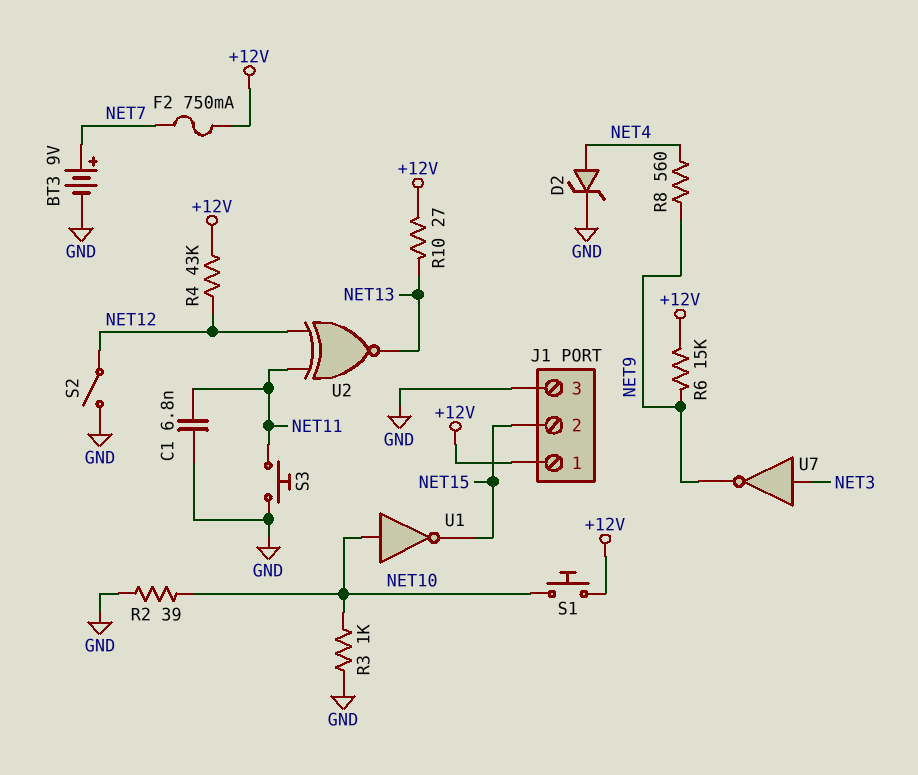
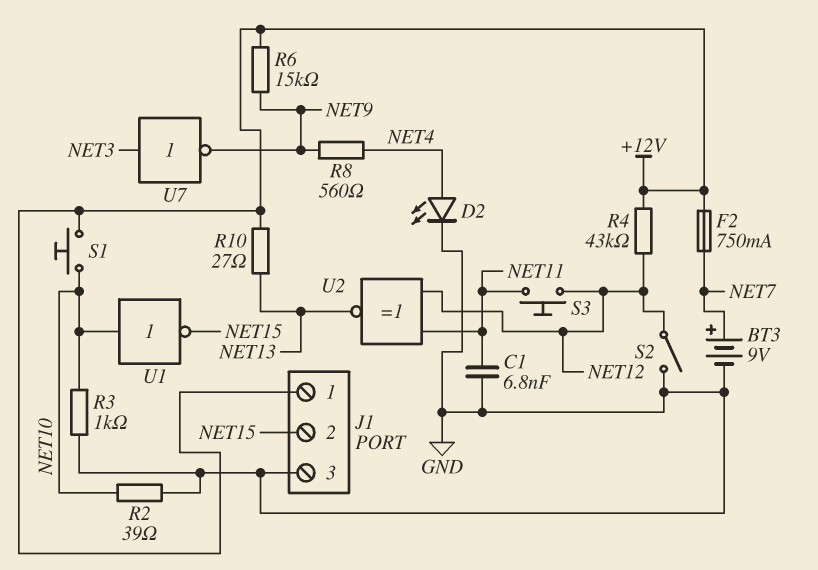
D2: zener (A NET4, K GND) -> LED (A NET4, K GND)
S3: button (GND, NET11) -> button (NET11, NET12)

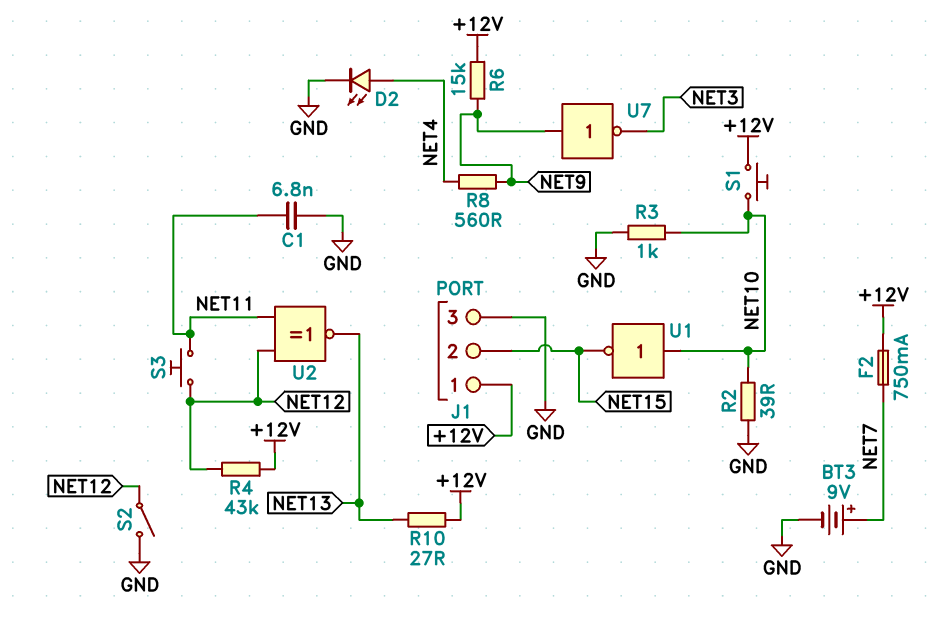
U7: NOT (in NET3, out NET9) -> NOT (in NET9, out NET3)

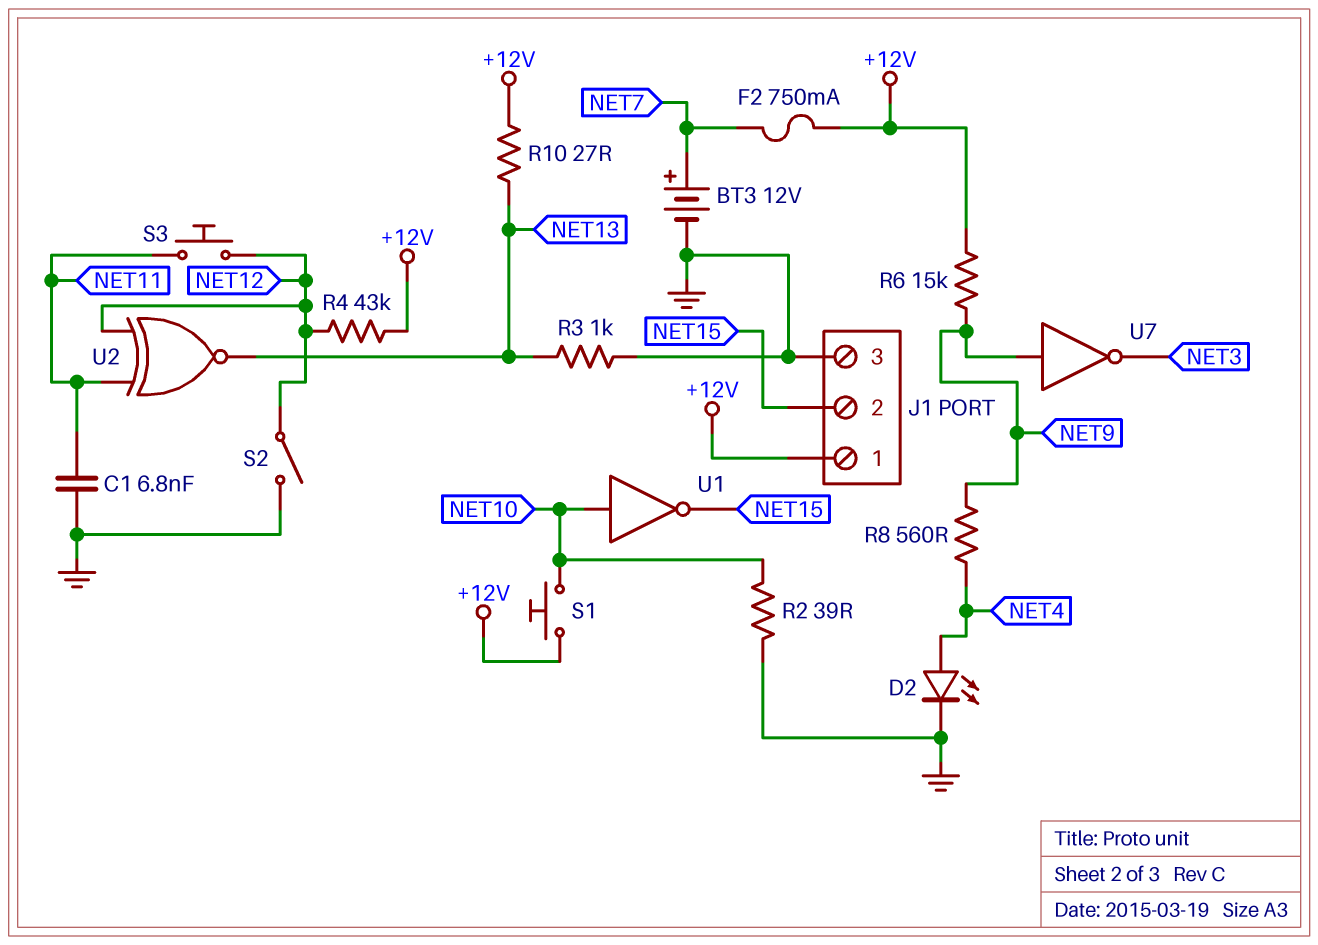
BT3: 9V (plus NET7, minus GND) -> 12V (plus NET7, minus GND)
R3: 1k (GND, NET10) -> 1k (GND, NET13)

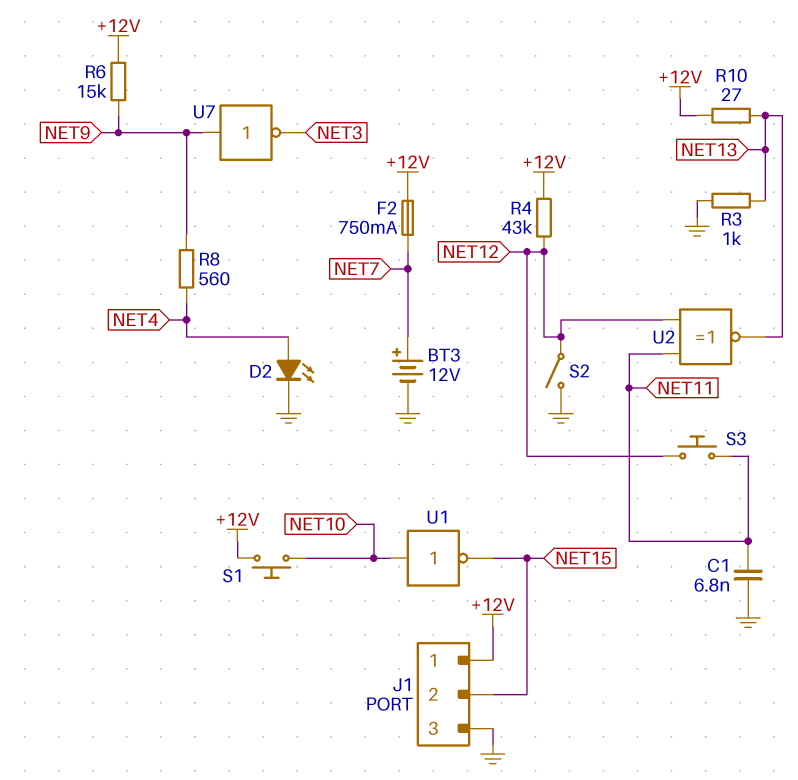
R2: 39 (GND, NET10) -> none

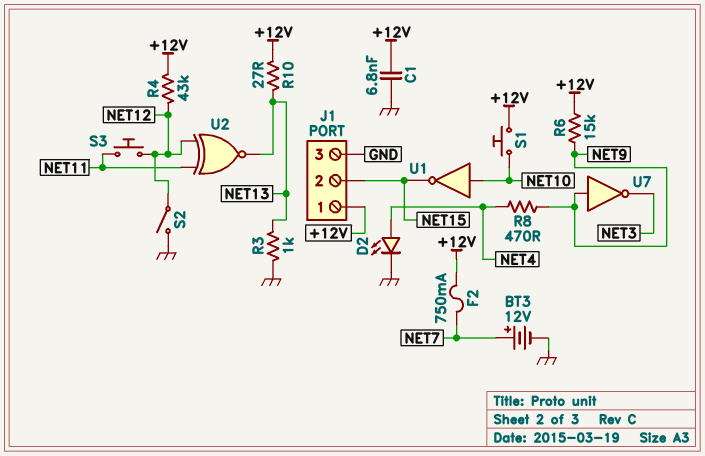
C1: 6.8nF (GND, NET11) -> 6.8nF (+12V, GND)
R8: 560 (NET4, NET9) -> 470 (NET4, NET9)

